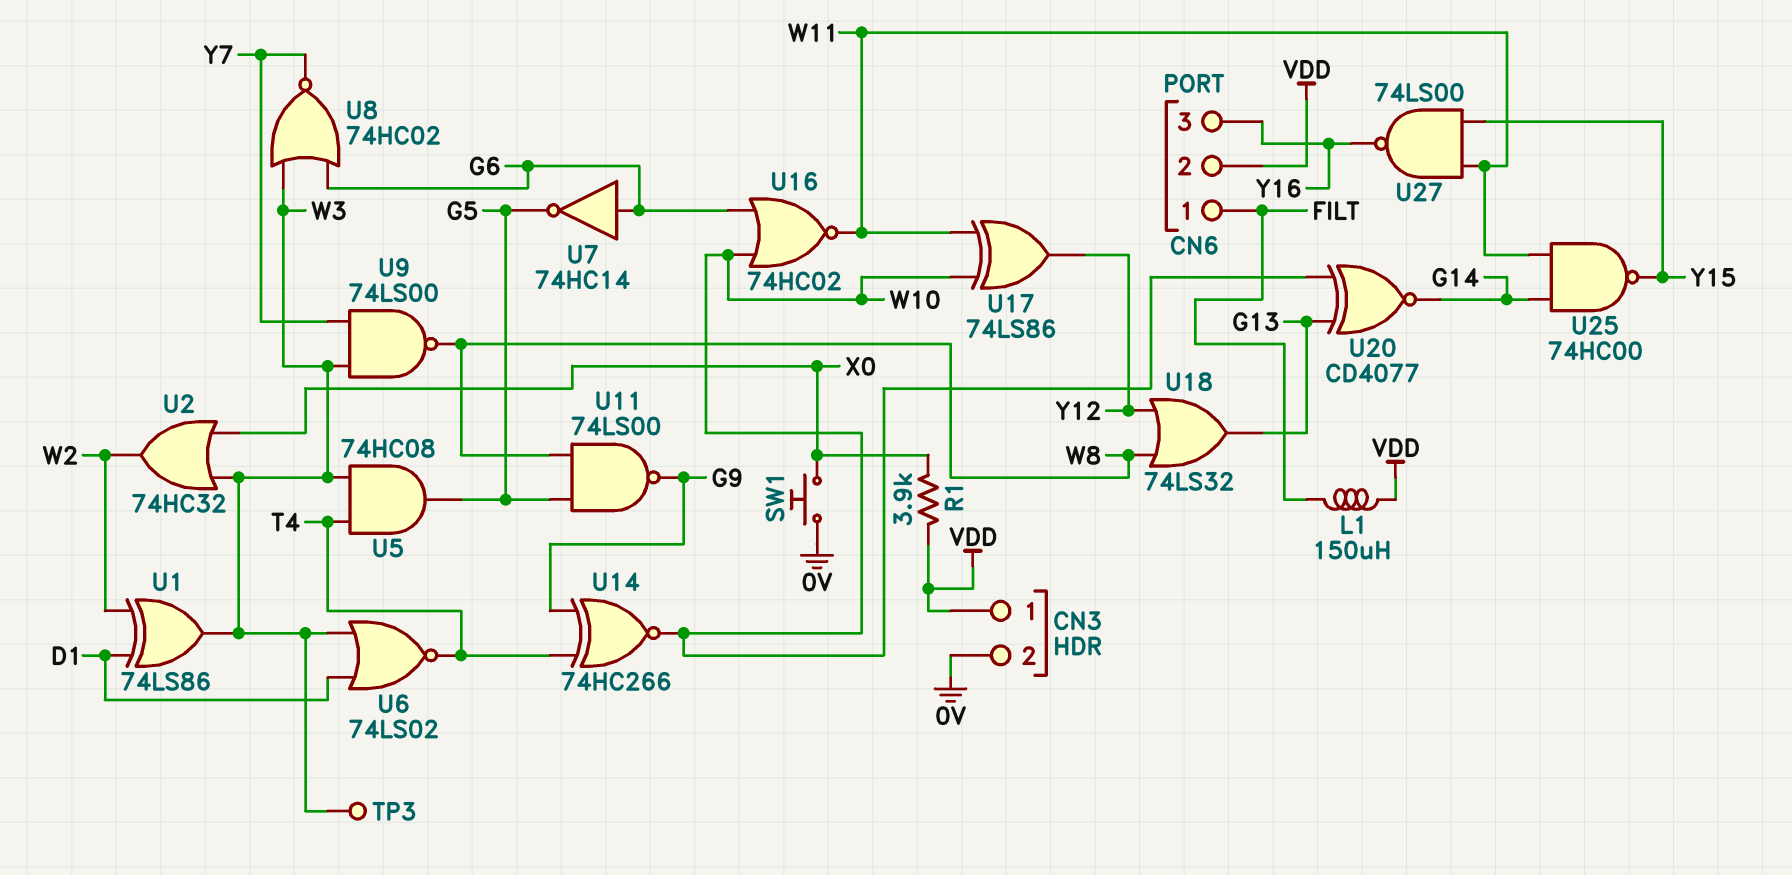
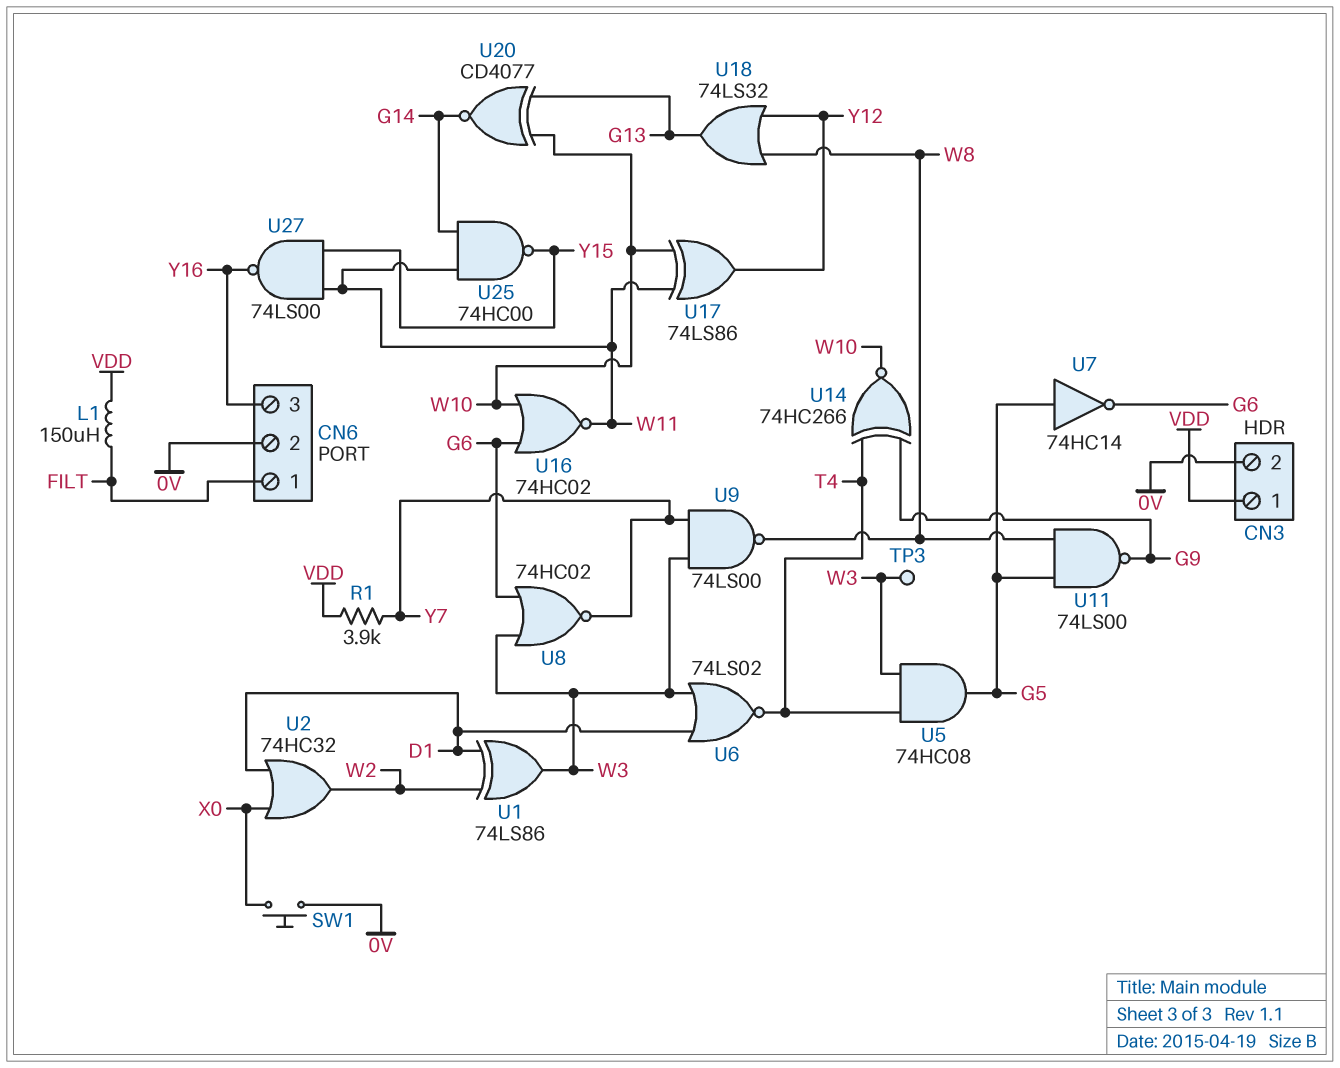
CN6 pin 2: VDD -> 0V
R1: 3.9k (VDD, X0) -> 3.9k (VDD, Y7)
U2: OR 74HC32 (in W3, in X0, out W2) -> OR 74HC32 (in D1, in X0, out W2)
U7: NOT 74HC14 (in G6, out G5) -> NOT 74HC14 (in G5, out G6)

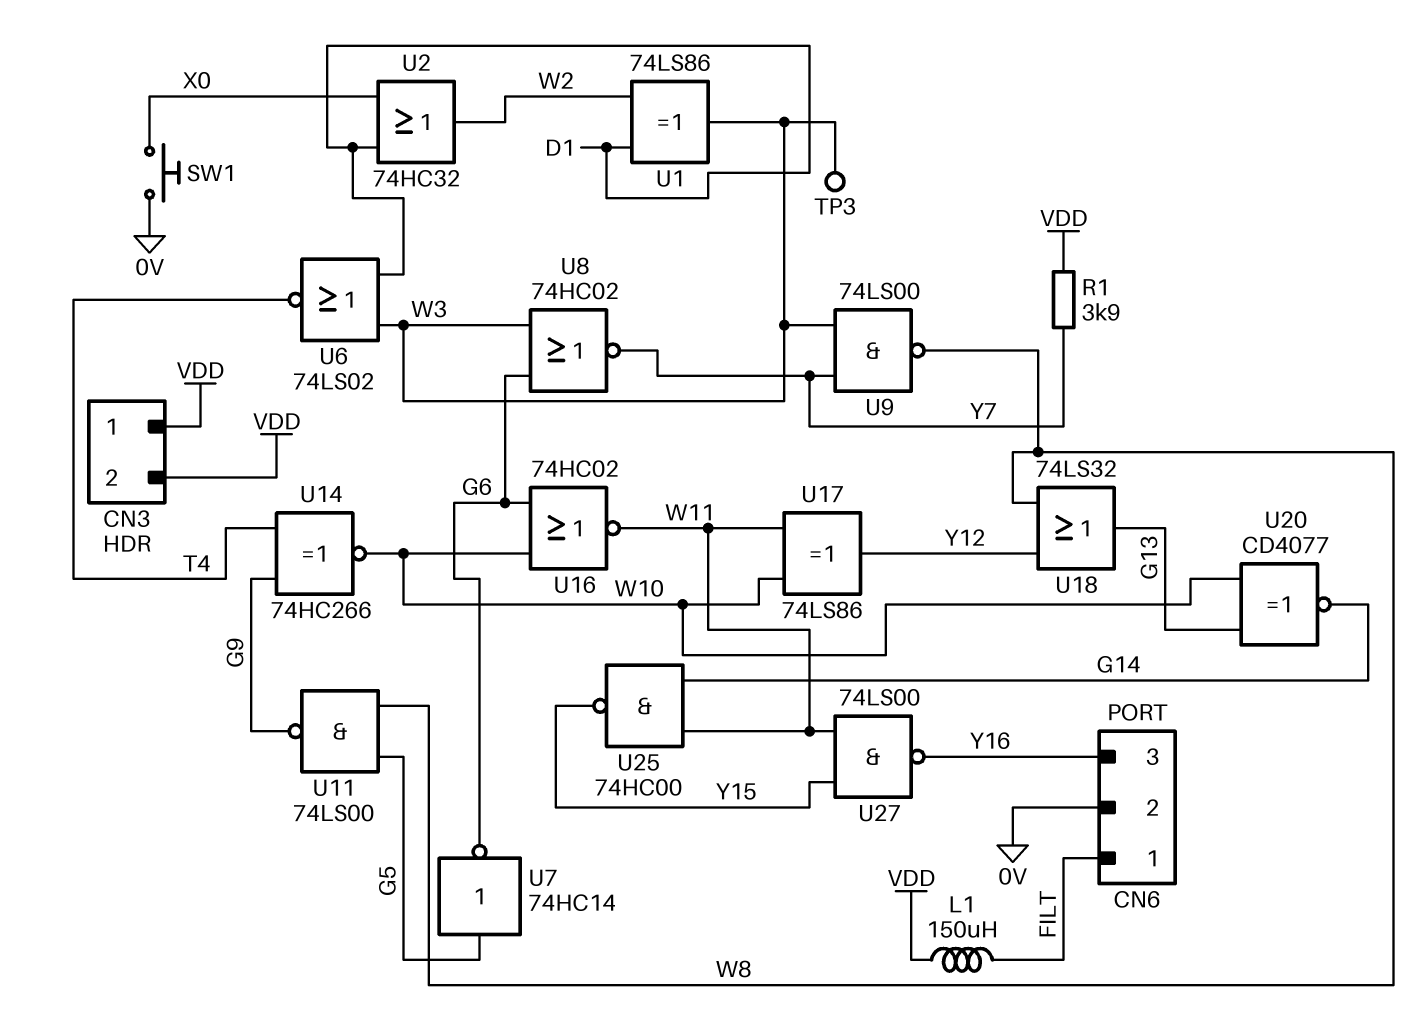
CN3 pin 2: 0V -> VDD
U5: AND 74HC08 (in T4, in W3, out G5) -> none

